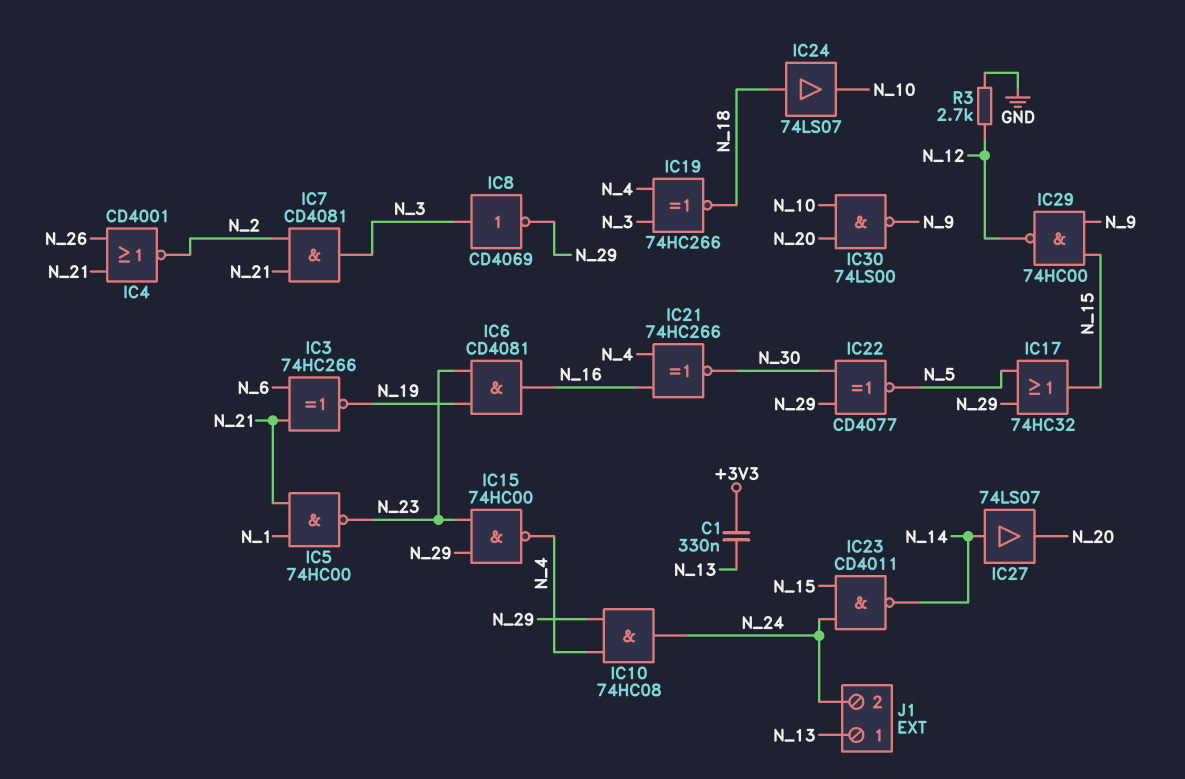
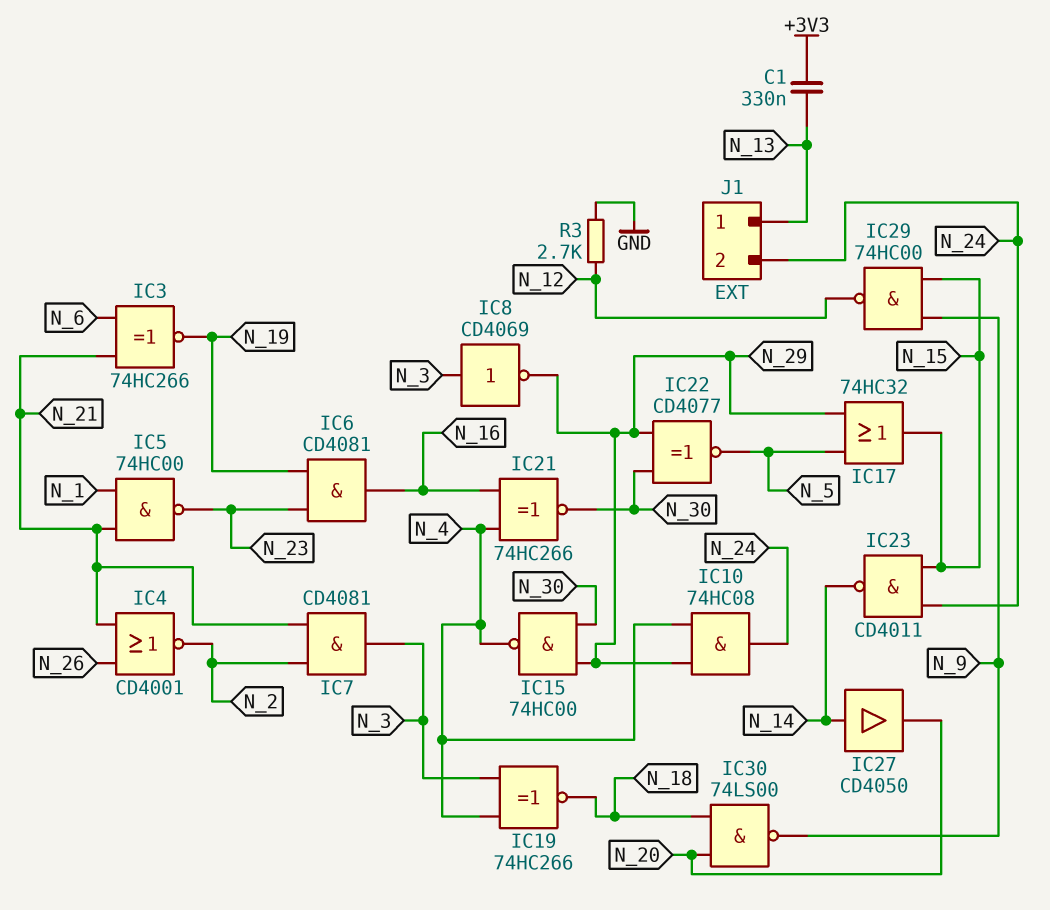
IC15: NAND 74HC00 (in N_23, in N_29, out N_4) -> NAND 74HC00 (in N_29, in N_30, out N_4)
IC24: buffer 74LS07 (in N_18, out N_10) -> none
IC27: buffer 74LS07 (in N_14, out N_20) -> buffer CD4050 (in N_14, out N_20)
IC30: NAND 74LS00 (in N_10, in N_20, out N_9) -> NAND 74LS00 (in N_18, in N_20, out N_9)

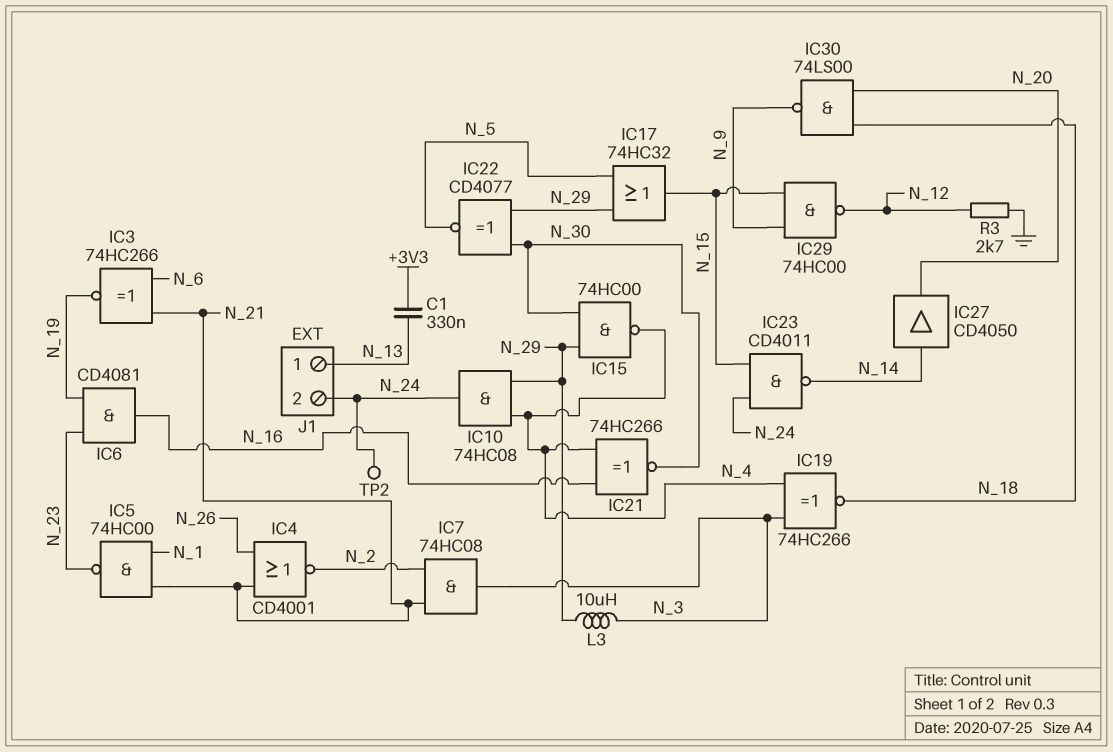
IC7: AND CD4081 (in N_2, in N_21, out N_3) -> AND 74HC08 (in N_2, in N_21, out N_3)
IC8: NOT CD4069 (in N_3, out N_29) -> none
L3: none -> 10uH (N_3, N_29)
TP2: none -> test point (N_24)

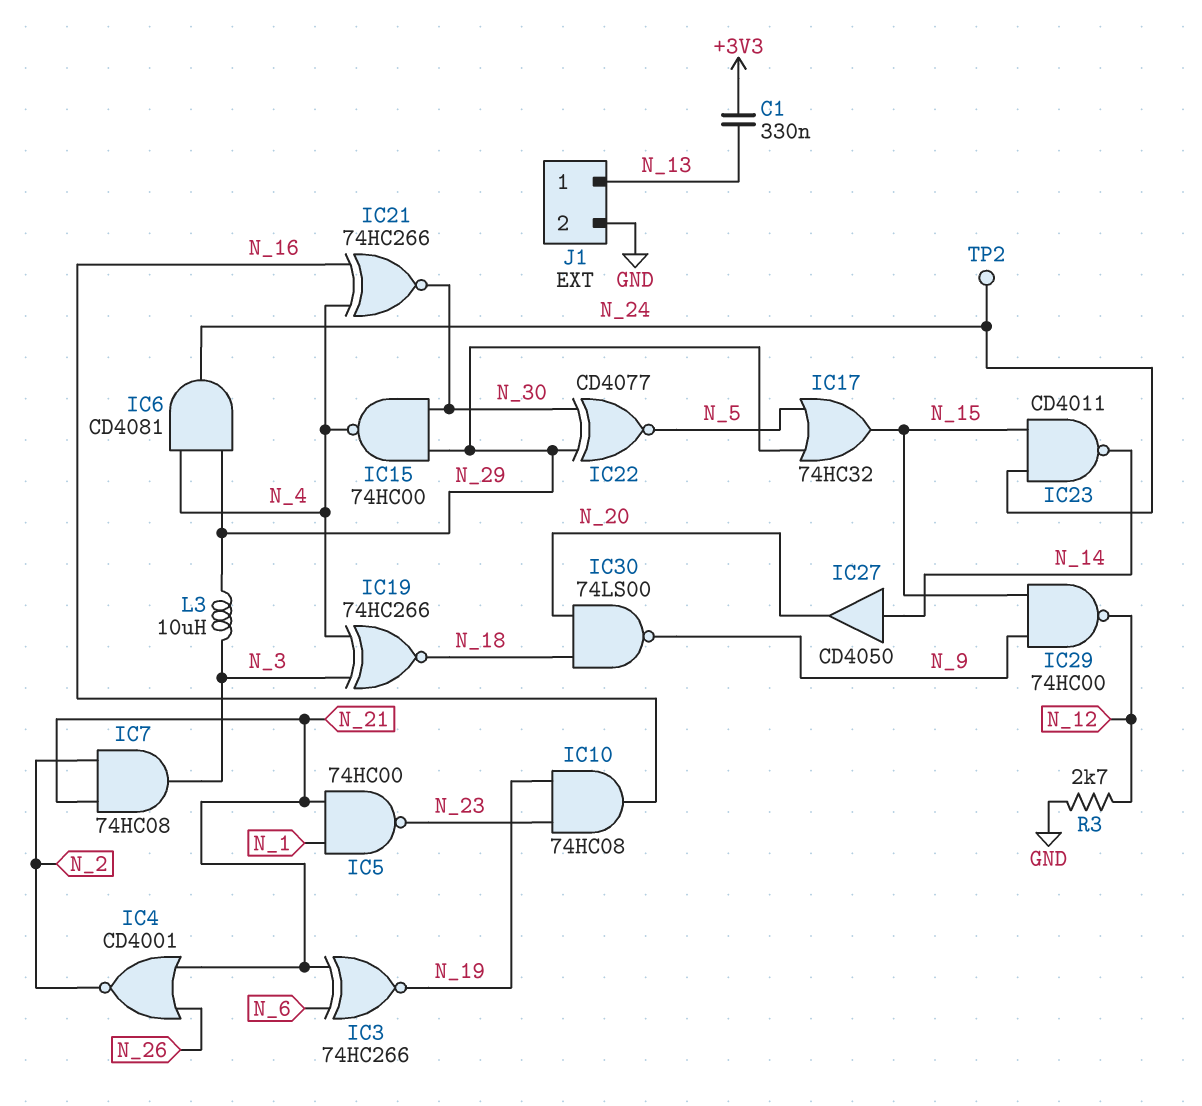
IC6: AND CD4081 (in N_19, in N_23, out N_16) -> AND CD4081 (in N_4, in N_29, out N_24)
IC10: AND 74HC08 (in N_4, in N_29, out N_24) -> AND 74HC08 (in N_19, in N_23, out N_16)
J1 pin 2: N_24 -> GND

